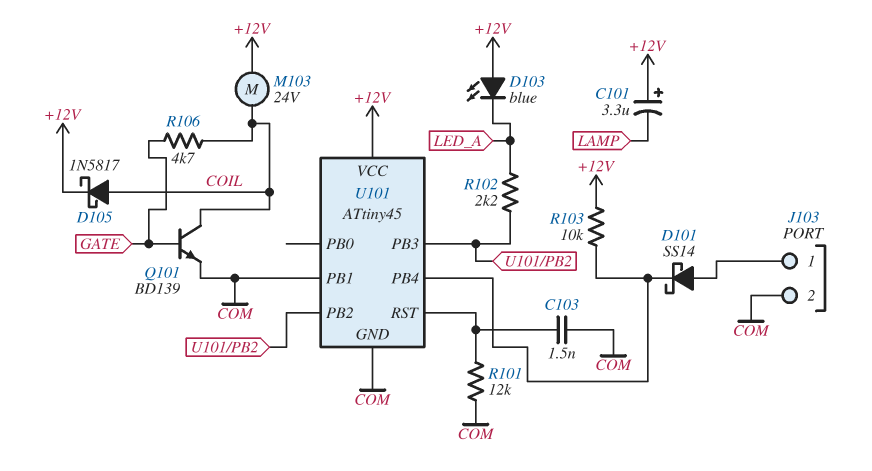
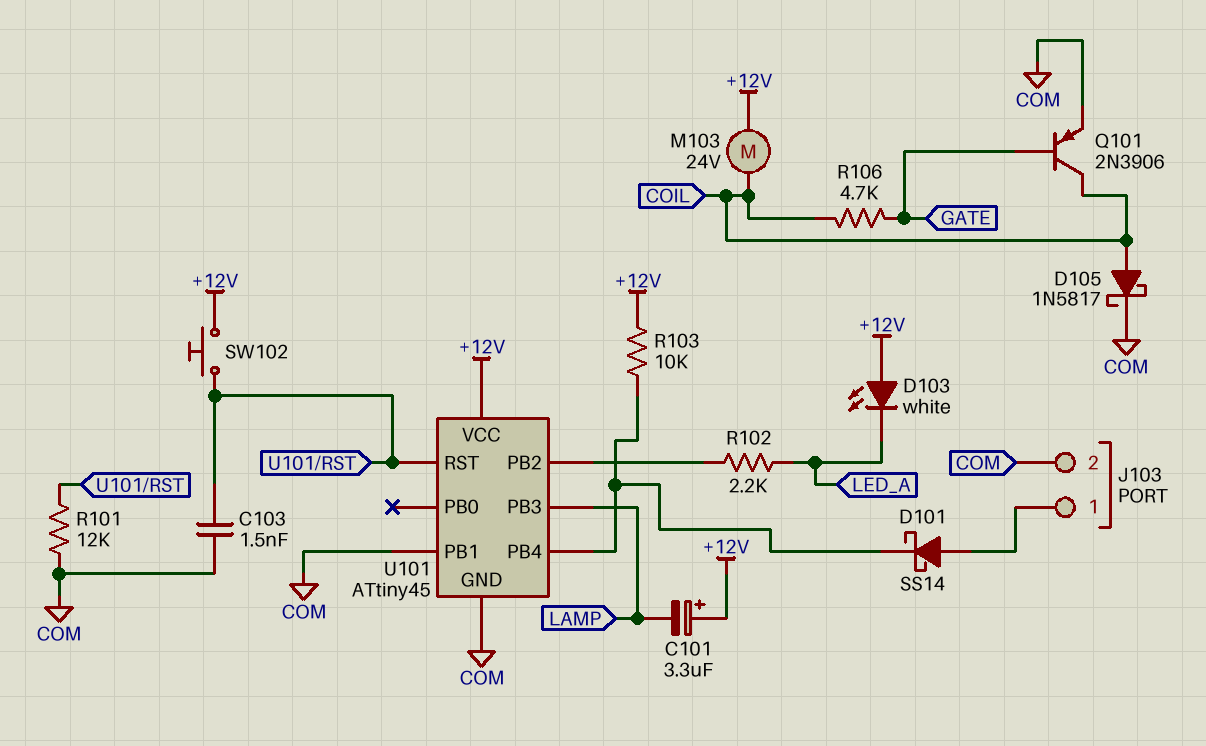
D103: LED blue (A +12V, K LED_A) -> LED white (A +12V, K LED_A)
D105: schottky 1N5817 (A COIL, K +12V) -> schottky 1N5817 (A COIL, K COM)
Q101: NPN BD139 (B GATE, C COIL, E COM) -> PNP 2N3906 (B GATE, C COIL, E COM)
SW102: none -> button (+12V, U101/RST)
U101 pin PB3: U101/PB2 -> LAMP

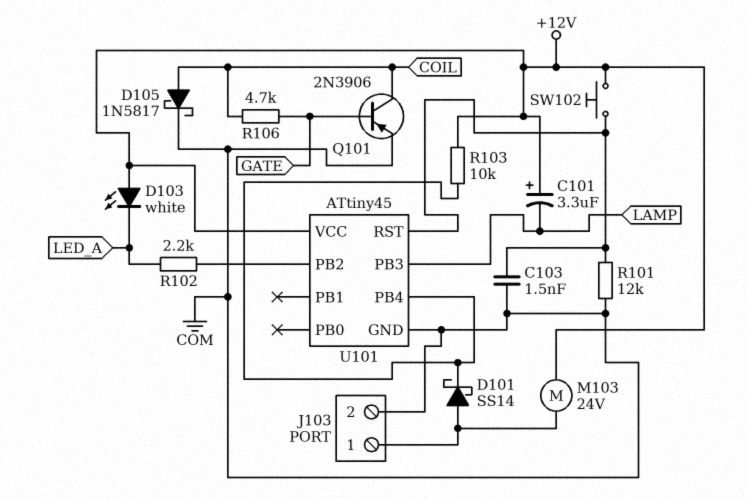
M103: motor 24V (+12V, COIL) -> motor 24V (+12V, J103/1)
U101 pin PB1: COM -> none

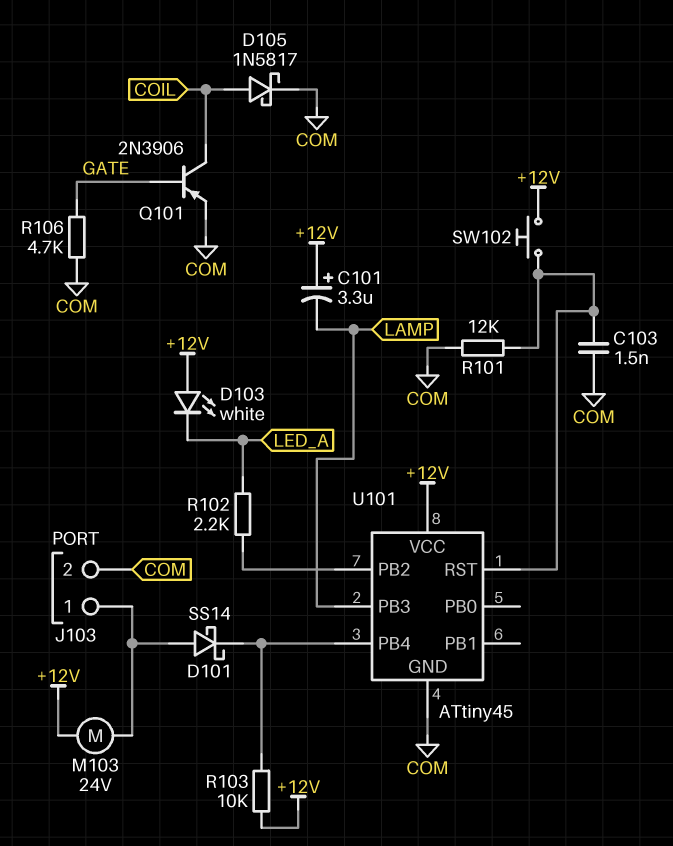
R106: 4.7k (COIL, GATE) -> 4.7k (COM, GATE)

